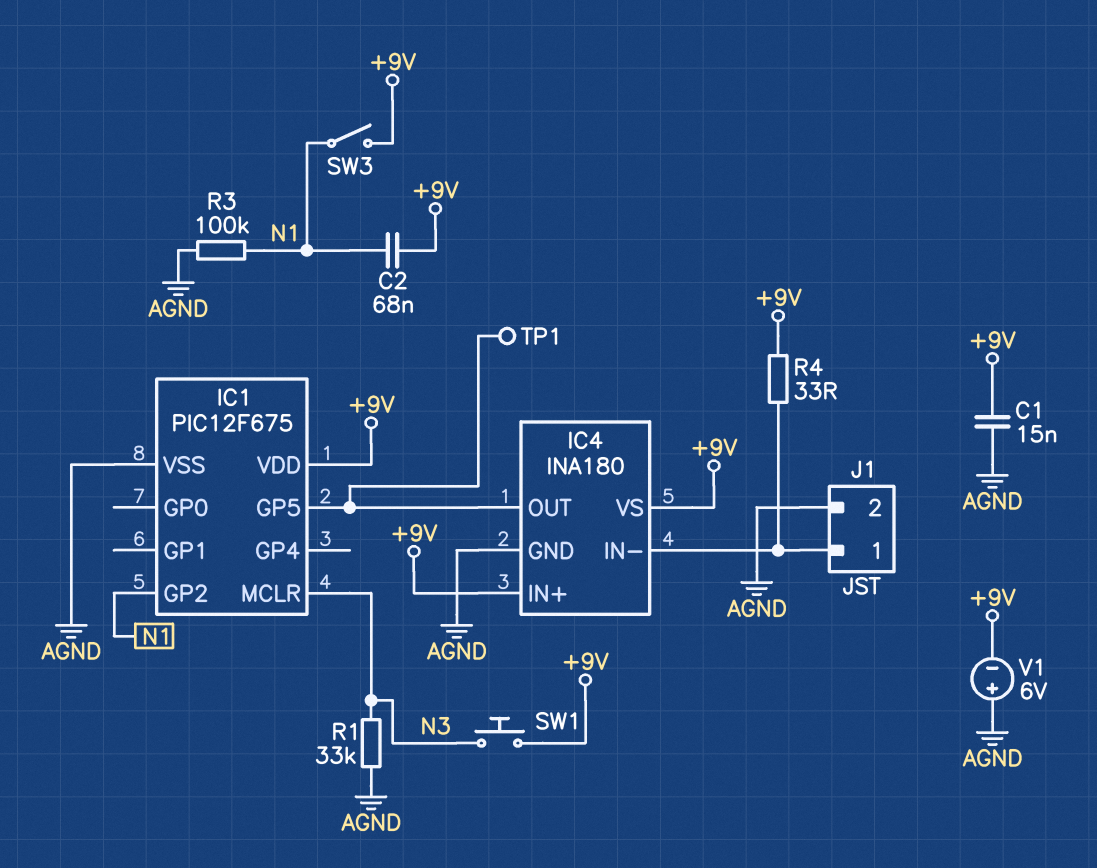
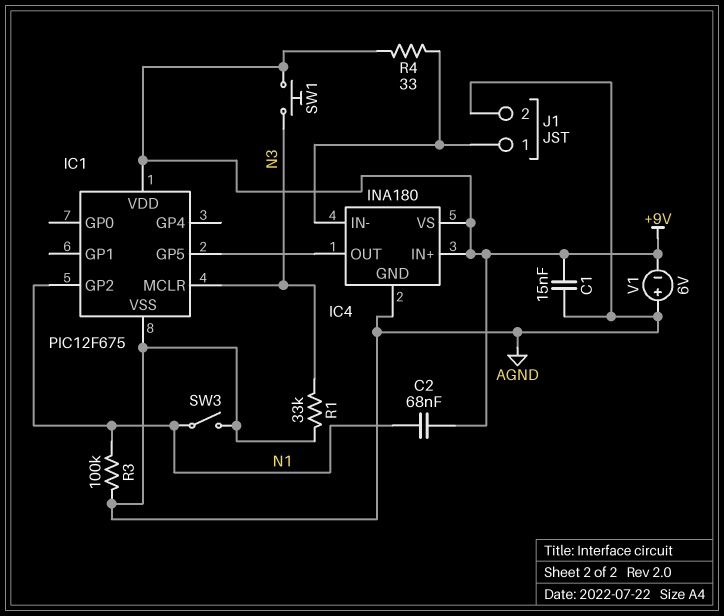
SW3: switch (+9V, N1) -> switch (AGND, N1)
TP1: test point (IC1/GP5) -> none

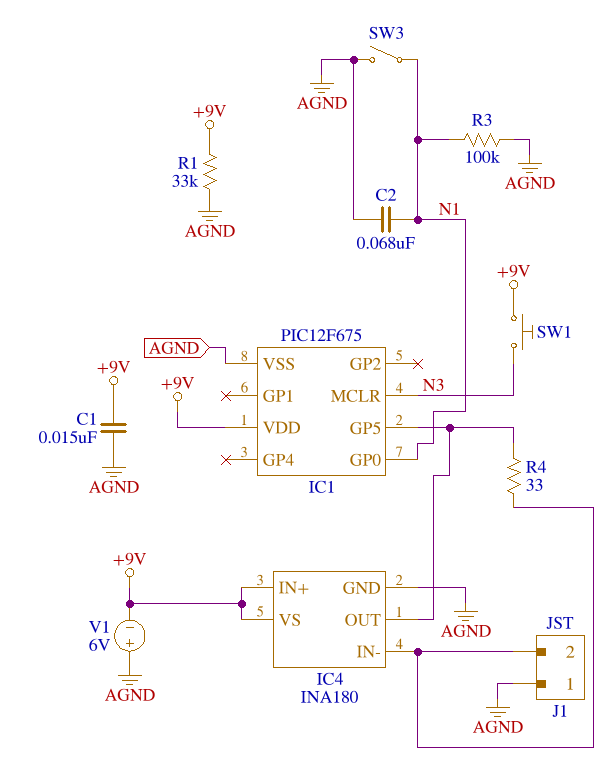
C2: 68nF (+9V, N1) -> 68nF (AGND, N1)
IC1 pin GP0: none -> N1
IC1 pin GP2: N1 -> none
J1 pin 1: IC4/IN- -> AGND
J1 pin 2: AGND -> IC4/IN-
R1: 33k (AGND, N3) -> 33k (+9V, AGND)
R4: 33 (+9V, IC4/IN-) -> 33 (IC1/GP5, IC4/IN-)

